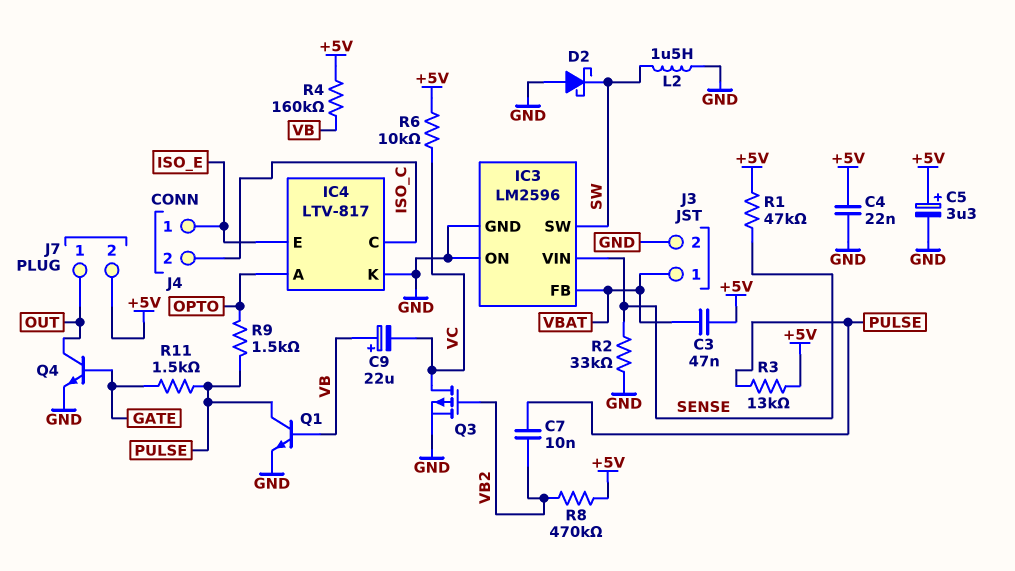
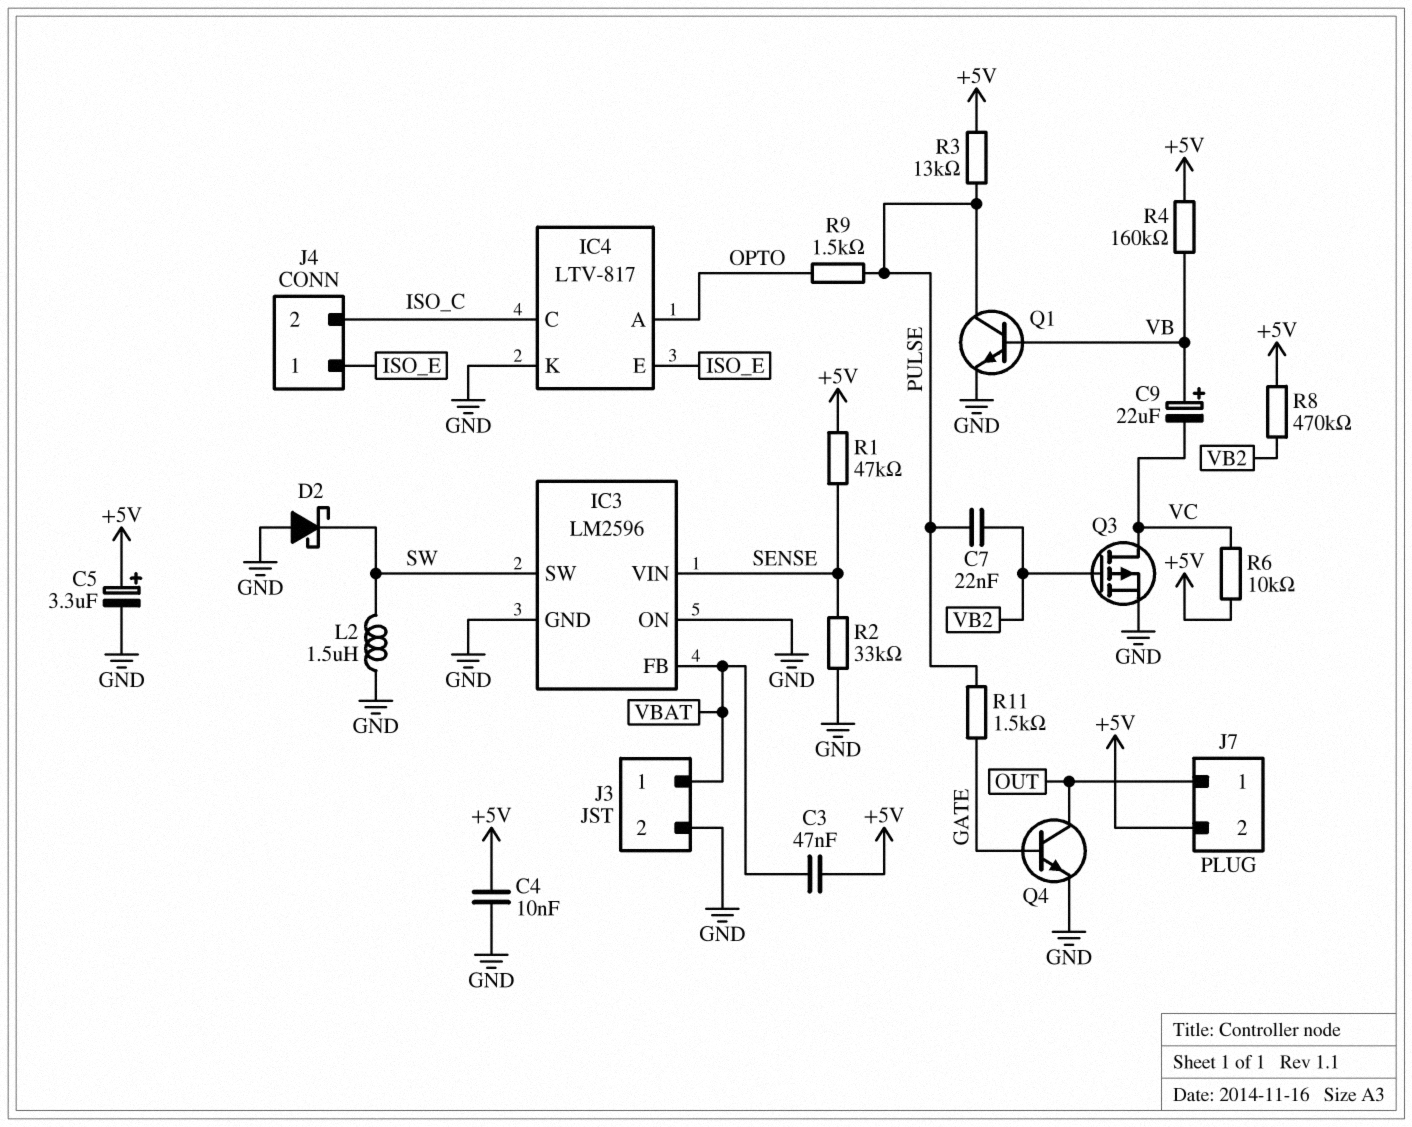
C4: 22nF (+5V, GND) -> 10nF (+5V, GND)
C7: 10nF (PULSE, VB2) -> 22nF (PULSE, VB2)

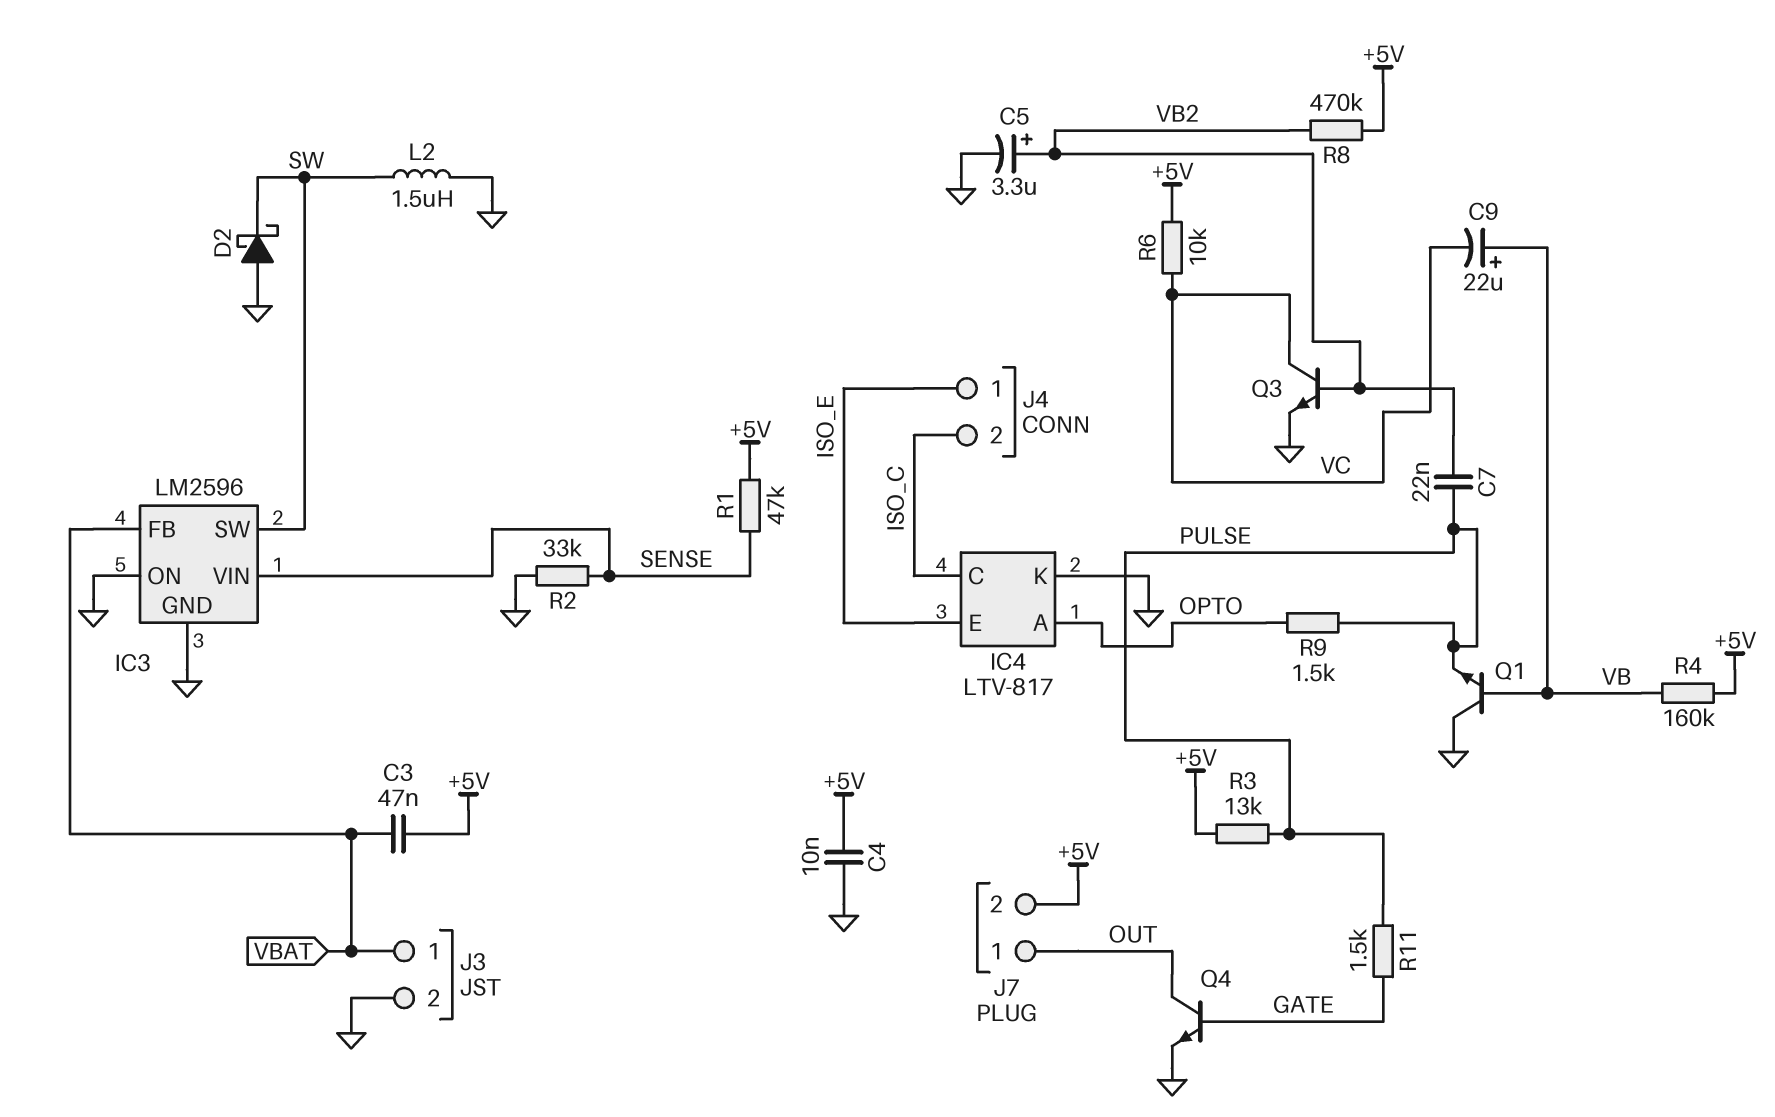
C5: 3.3uF (plus +5V, minus GND) -> 3.3uF (plus VB2, minus GND)
Q1: NPN (B VB, C PULSE, E GND) -> NPN (B VB, C GND, E PULSE)
Q3: PMOS (G VB2, D VC, S GND) -> NPN (B VB2, C VC, E GND)

